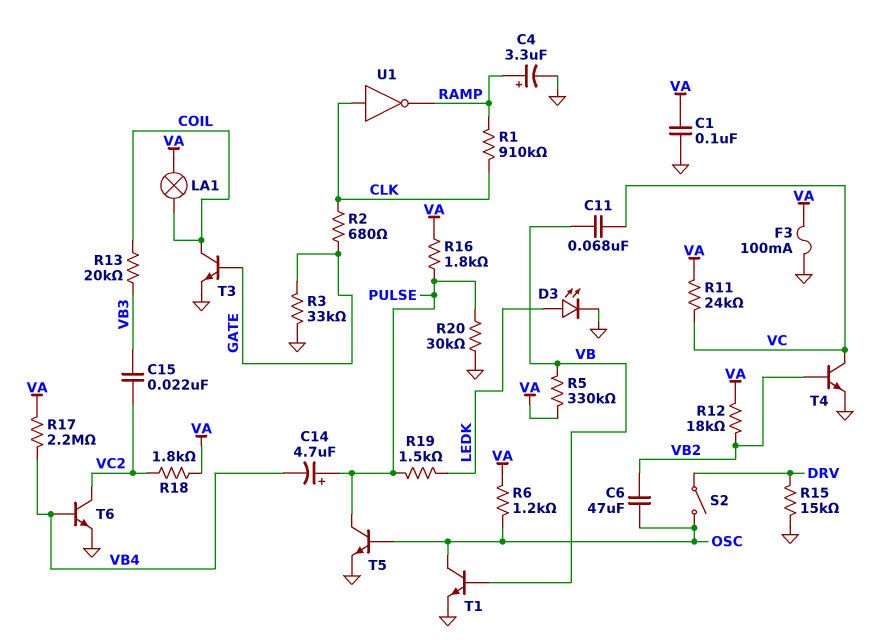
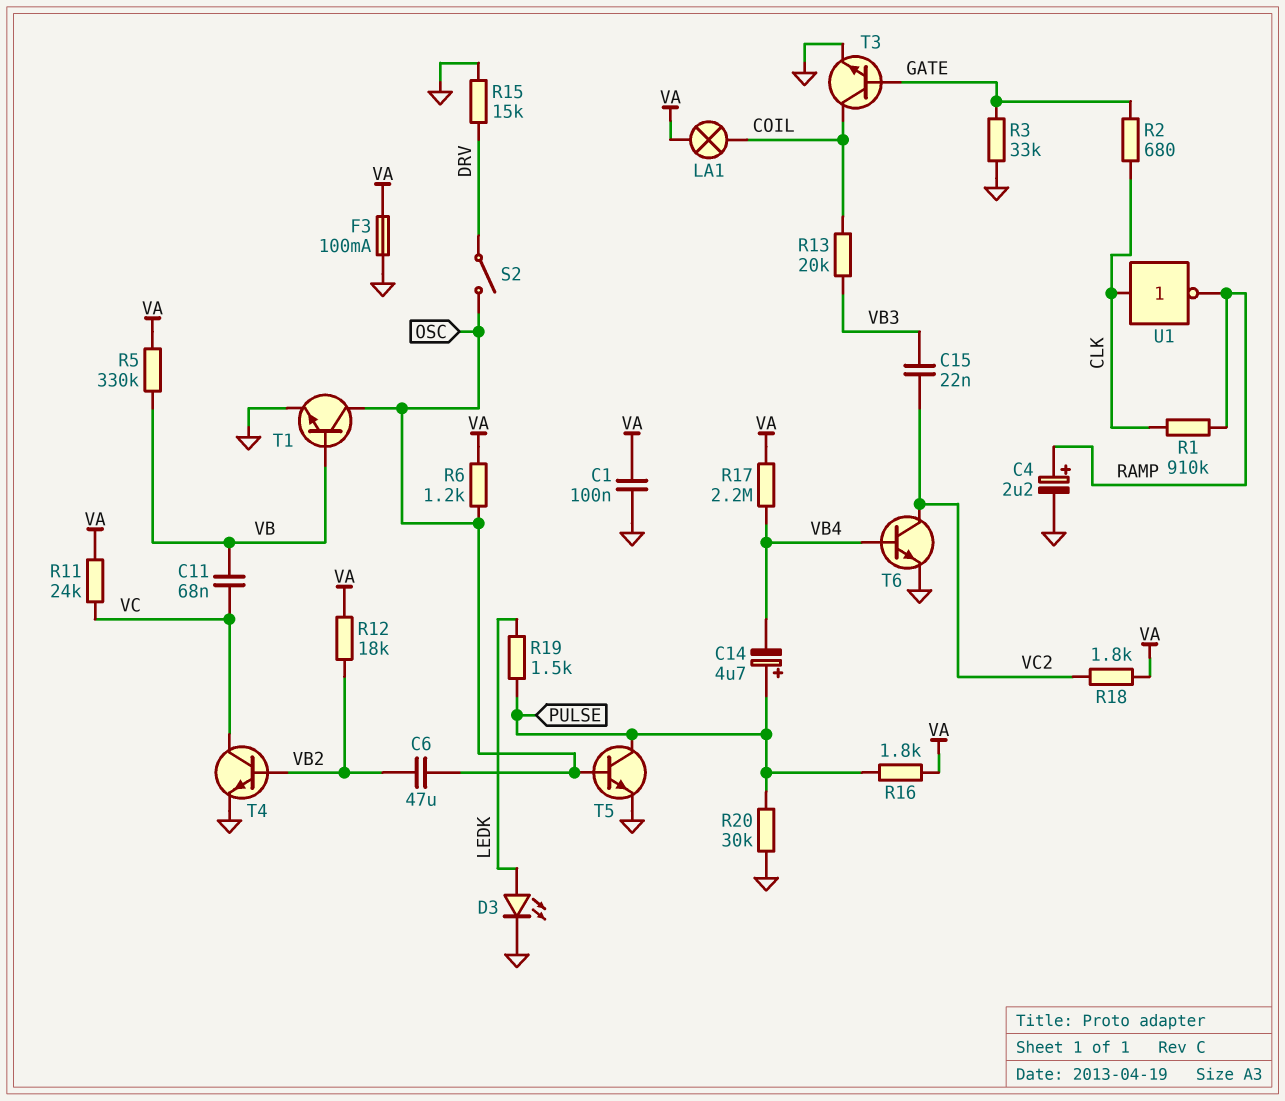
C4: 3.3uF (plus RAMP, minus GND) -> 2.2uF (plus RAMP, minus GND)

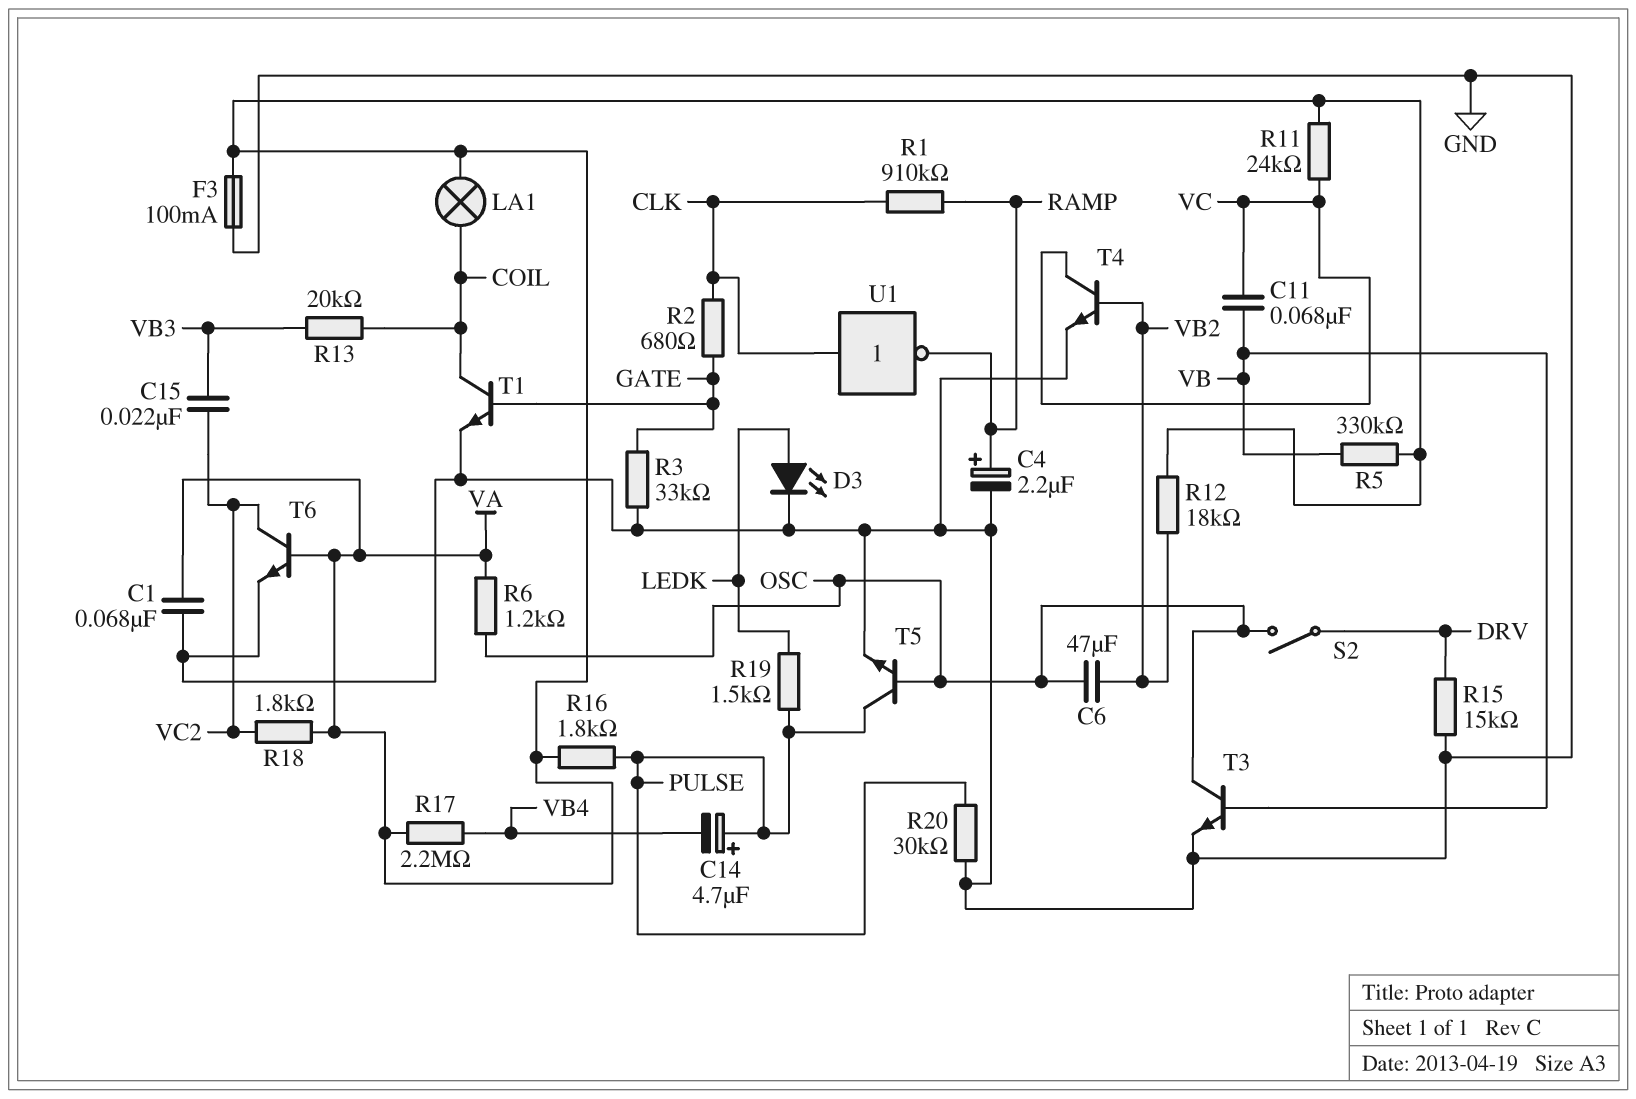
C1: 100nF (GND, VA) -> 68nF (GND, VA)
T1: NPN (B VB, C OSC, E GND) -> NPN (B GATE, C COIL, E GND)
T3: NPN (B GATE, C COIL, E GND) -> NPN (B VB, C OSC, E GND)
T6: NPN (B VB4, C VC2, E GND) -> NPN (B VA, C VC2, E GND)

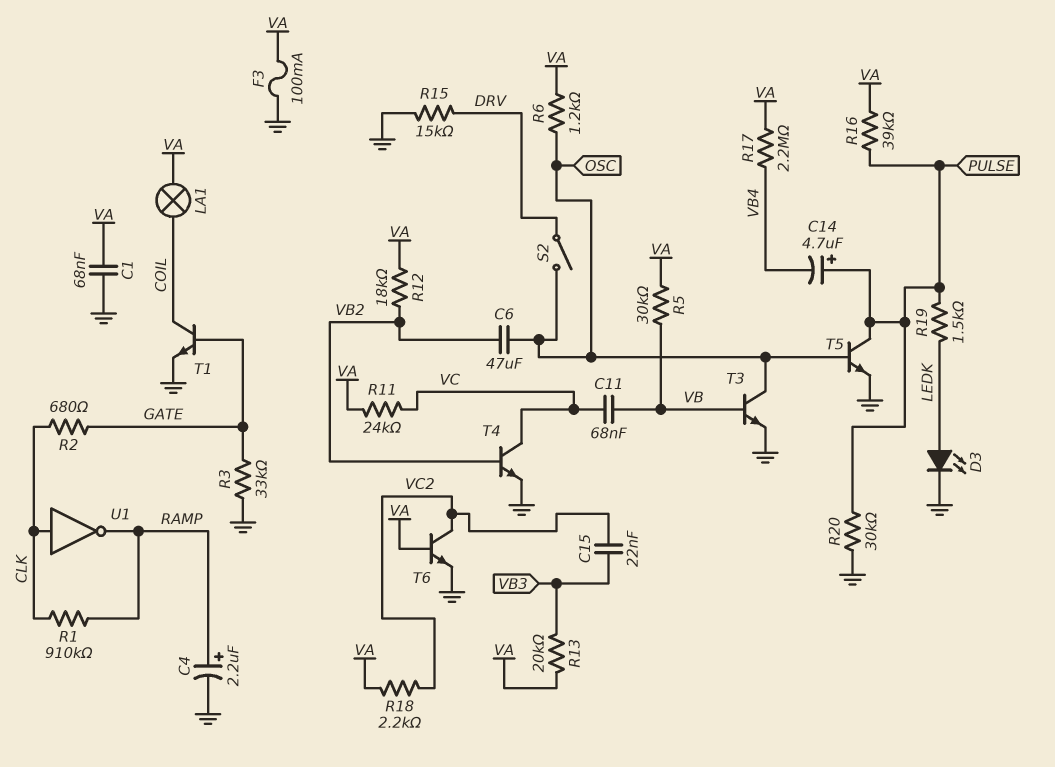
R5: 330k (VA, VB) -> 30k (VA, VB)
R13: 20k (COIL, VB3) -> 20k (VA, VB3)
R16: 1.8k (PULSE, VA) -> 39k (PULSE, VA)
R18: 1.8k (VA, VC2) -> 2.2k (VA, VC2)

